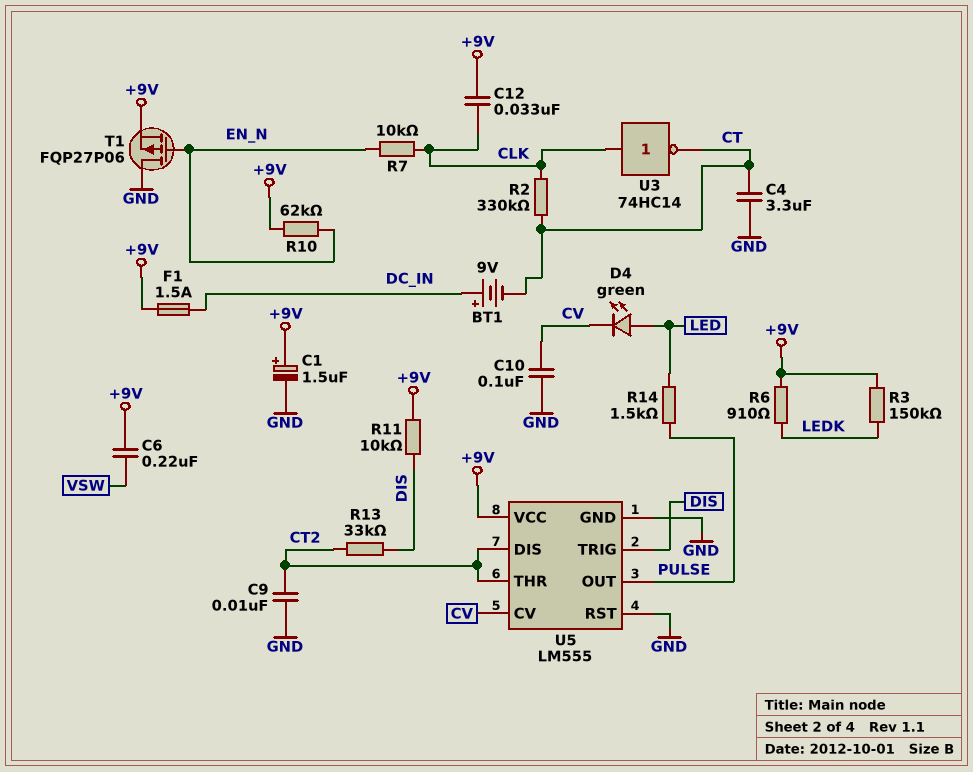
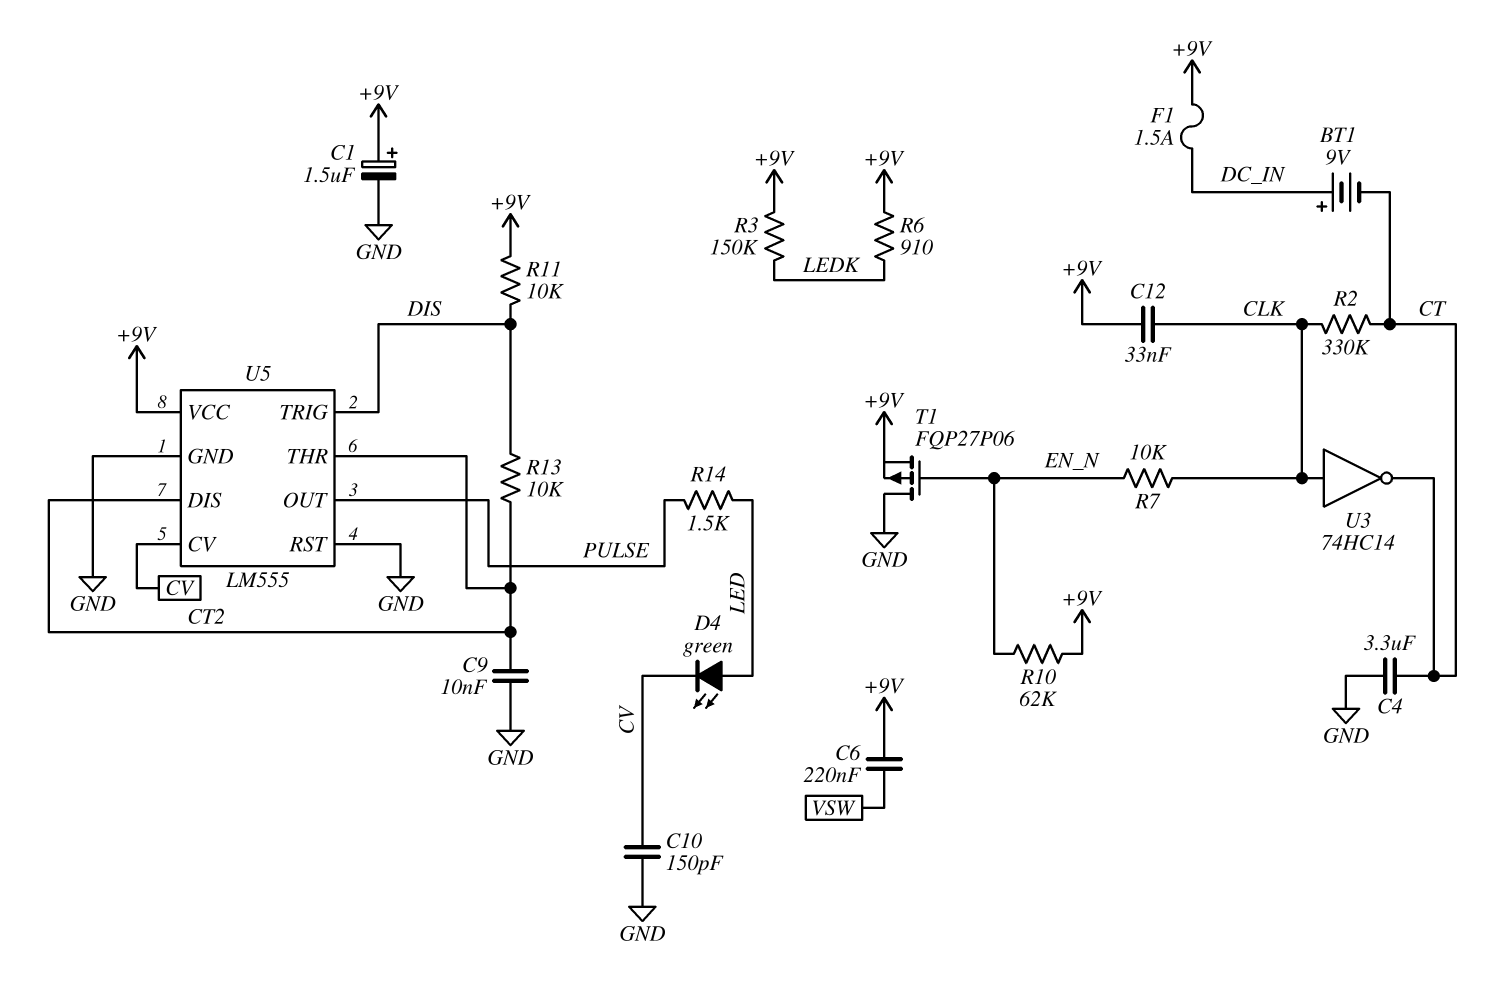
C10: 100nF (CV, GND) -> 150pF (CV, GND)
R13: 33k (CT2, DIS) -> 10k (CT2, DIS)

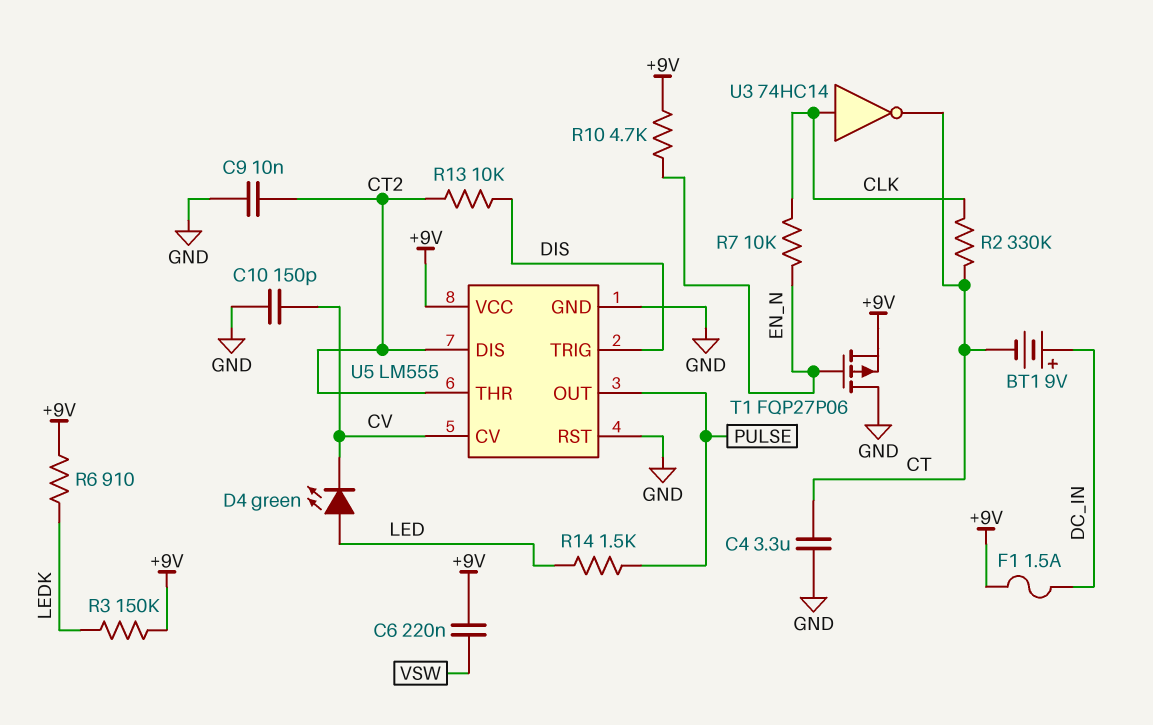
C1: 1.5uF (plus +9V, minus GND) -> none
C12: 33nF (+9V, CLK) -> none
R10: 62k (+9V, EN_N) -> 4.7k (+9V, EN_N)
R11: 10k (+9V, DIS) -> none

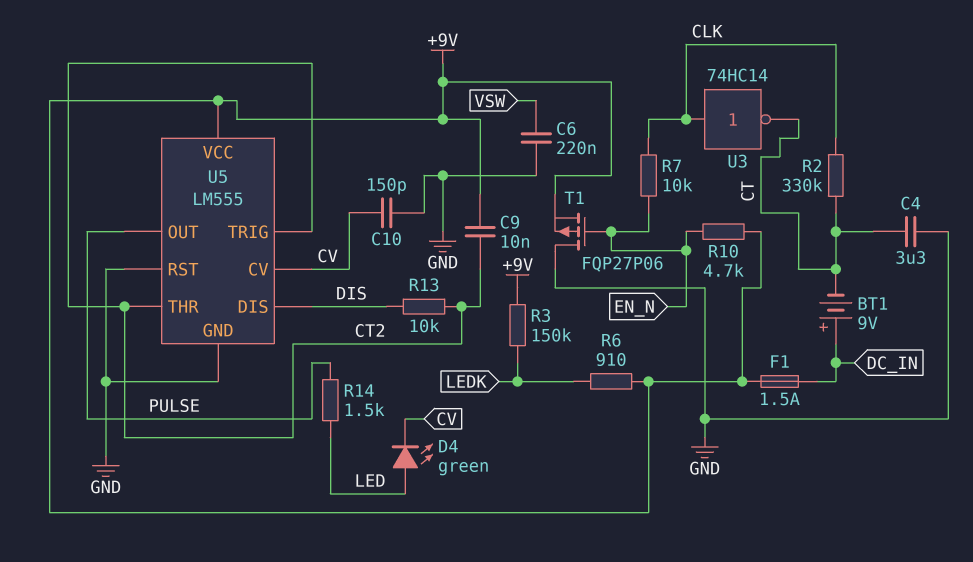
C6: 220nF (+9V, VSW) -> 220nF (GND, VSW)
C9: 10nF (CT2, GND) -> 10nF (+9V, CT2)
U5 pin DIS: CT2 -> DIS
U5 pin TRIG: DIS -> CT2

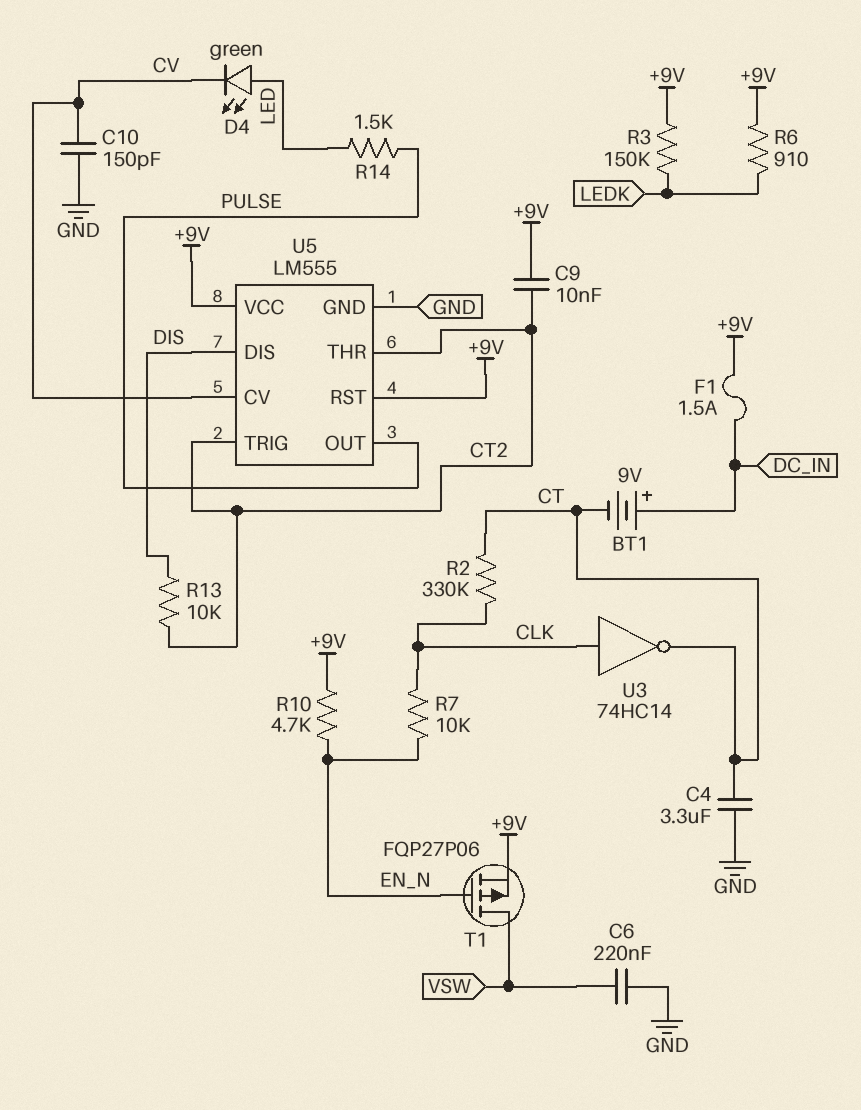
T1: PMOS FQP27P06 (G EN_N, D GND, S +9V) -> PMOS FQP27P06 (G EN_N, D VSW, S +9V)
U5 pin RST: GND -> +9V

